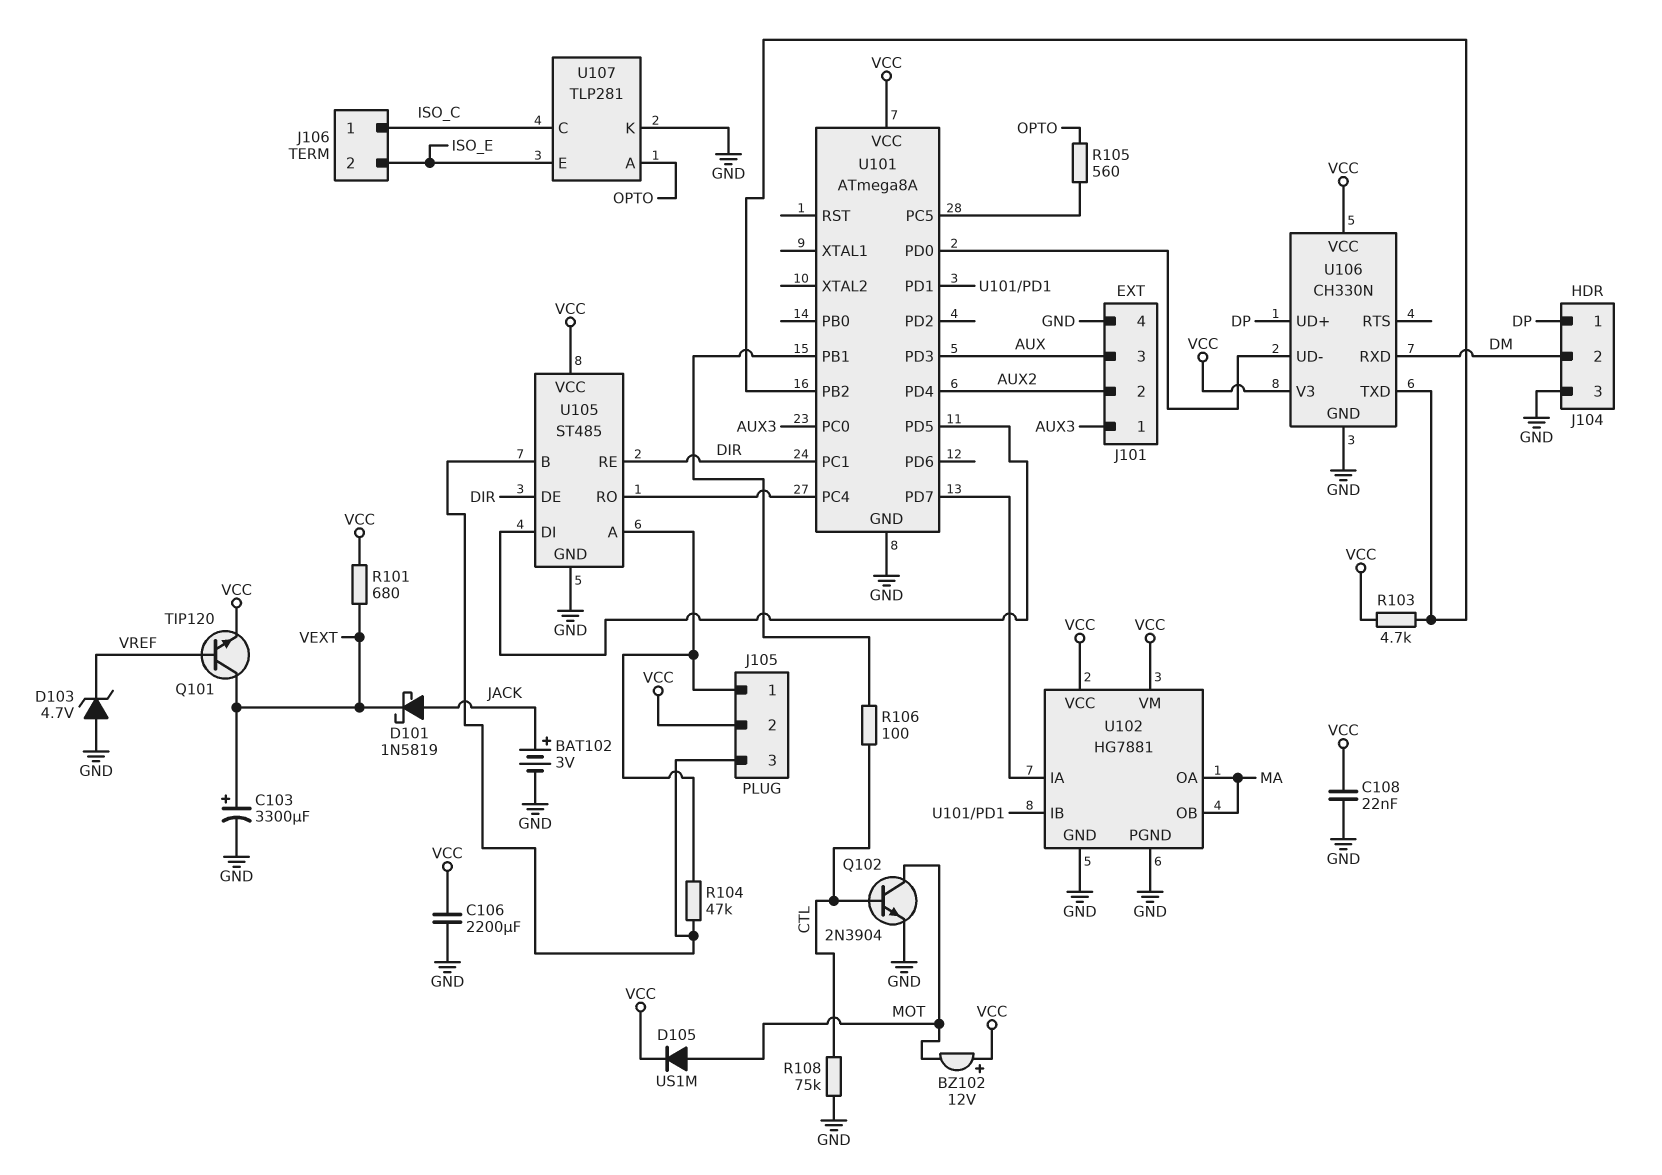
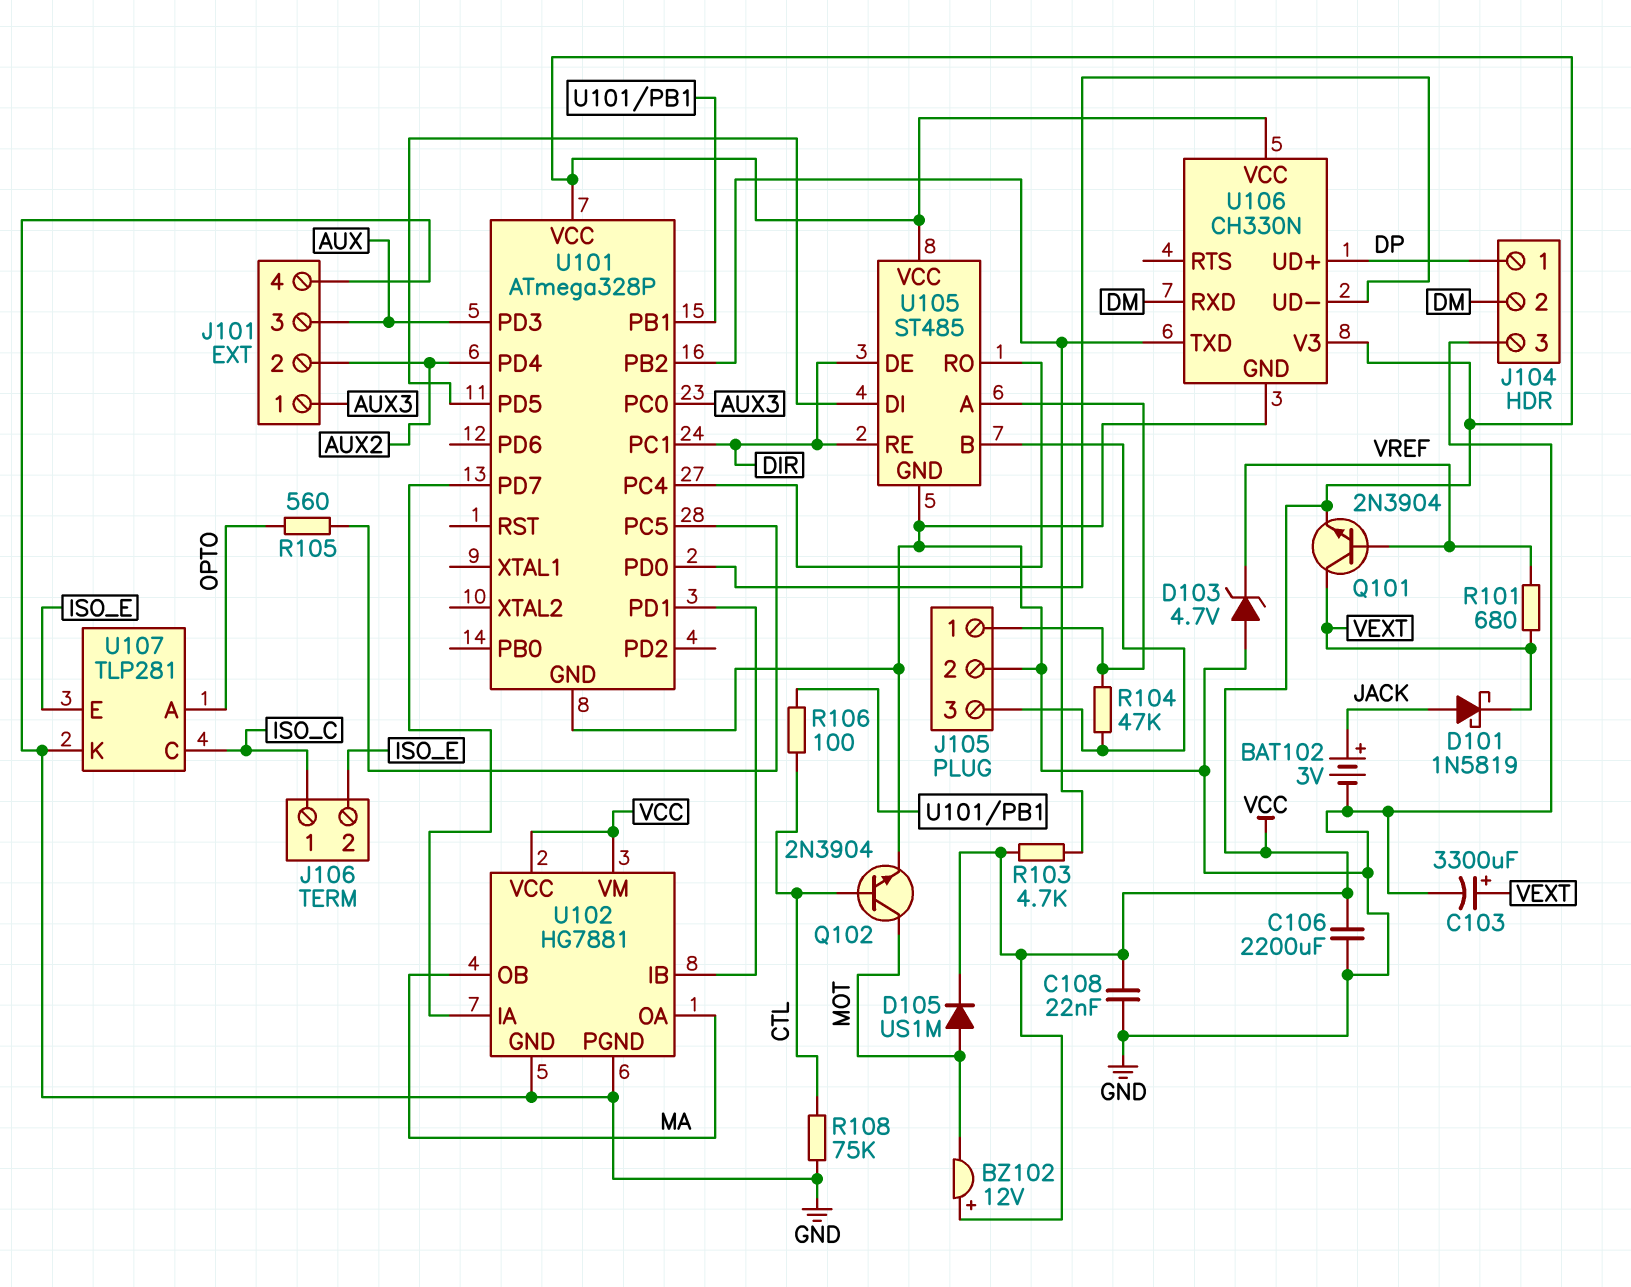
J105 pin 2: VCC -> GND
Q101: NPN TIP120 (B VREF, C VEXT, E VCC) -> NPN 2N3904 (B VREF, C VEXT, E VCC)
R101: 680 (VCC, VEXT) -> 680 (VEXT, VREF)
U101: ATmega8A -> ATmega328P

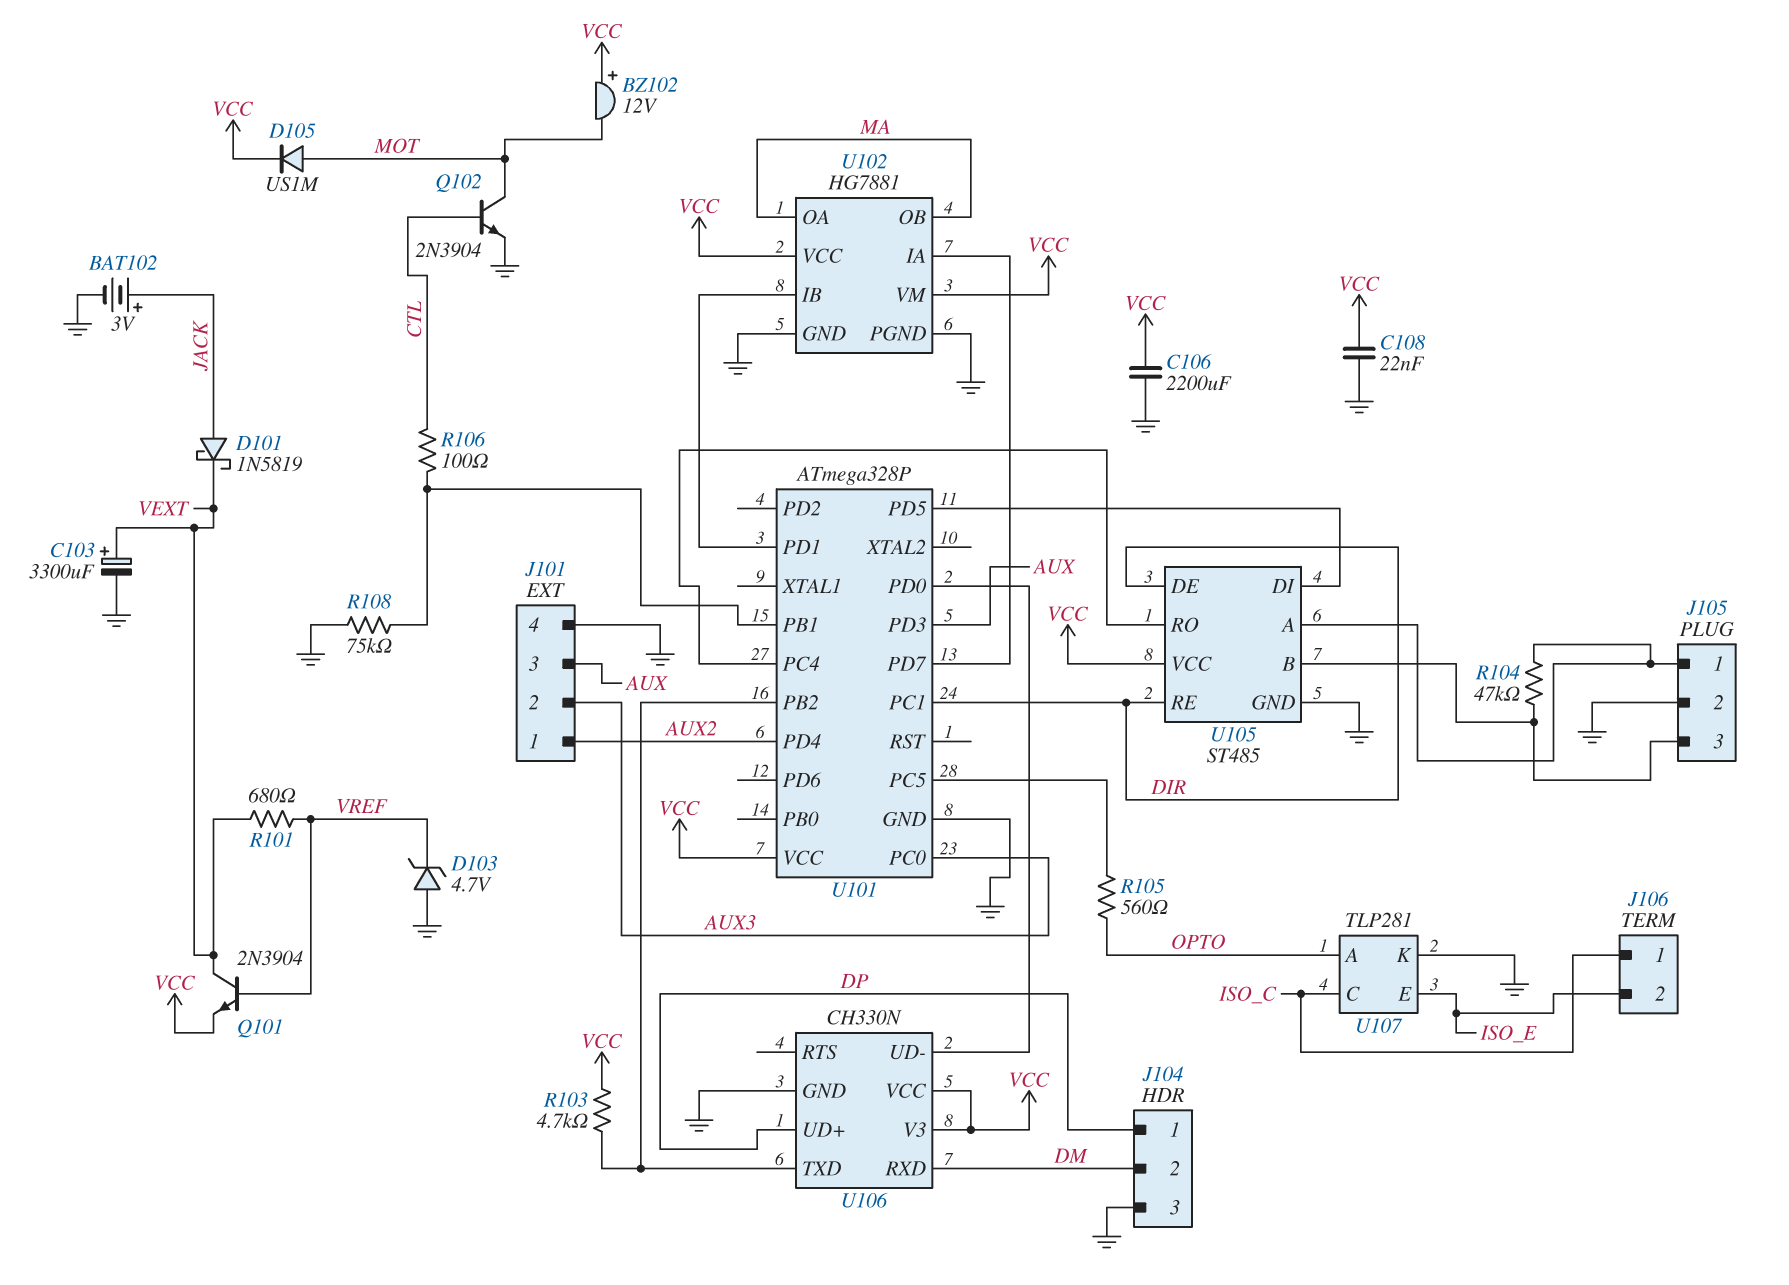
J101 pin 1: AUX3 -> AUX2
J101 pin 2: AUX2 -> AUX3
R108: 75k (CTL, GND) -> 75k (GND, U101/PB1)

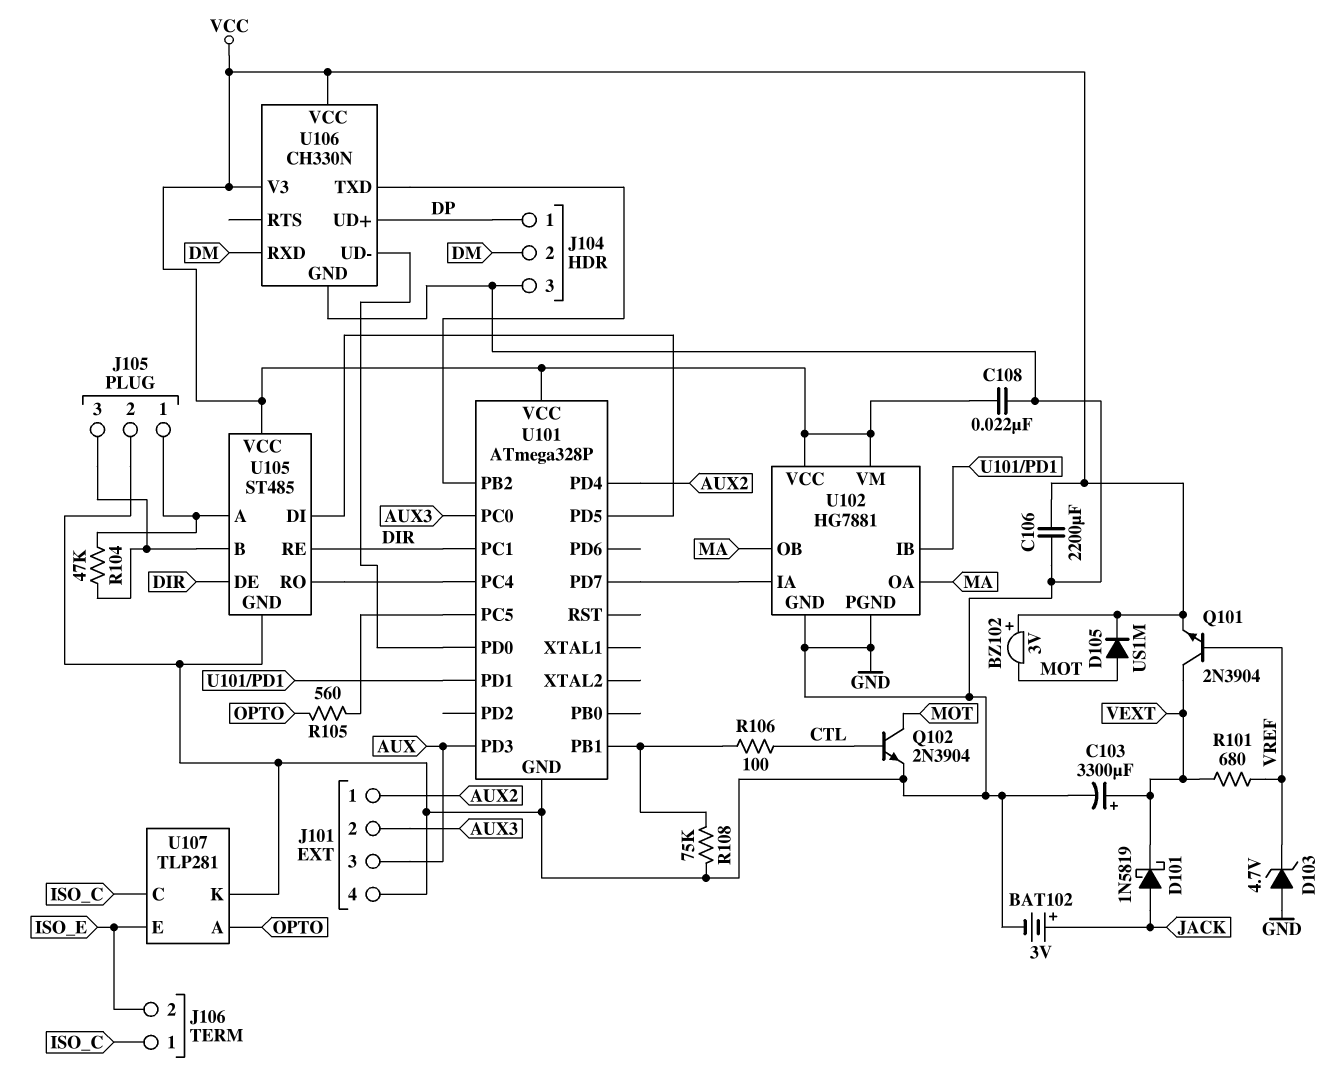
BZ102: buzzer 12V (plus VCC, minus MOT) -> buzzer 3V (plus VCC, minus MOT)
R103: 4.7k (U101/PB2, VCC) -> none

